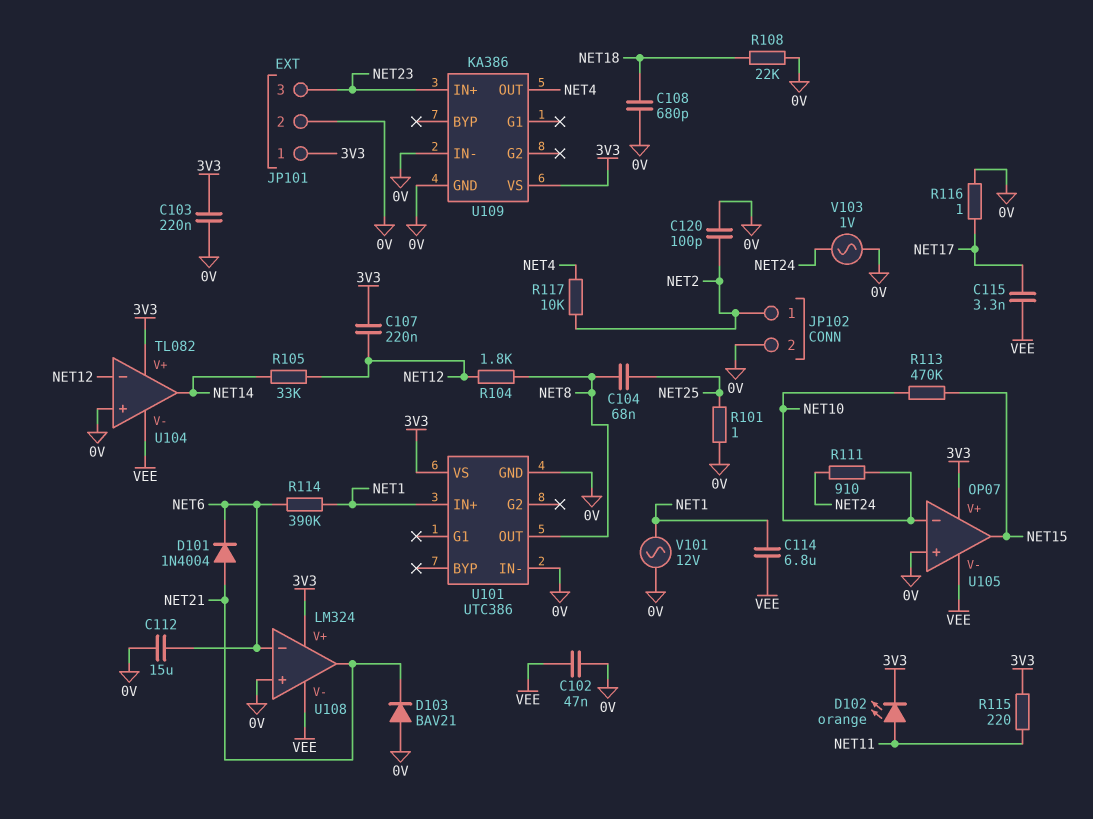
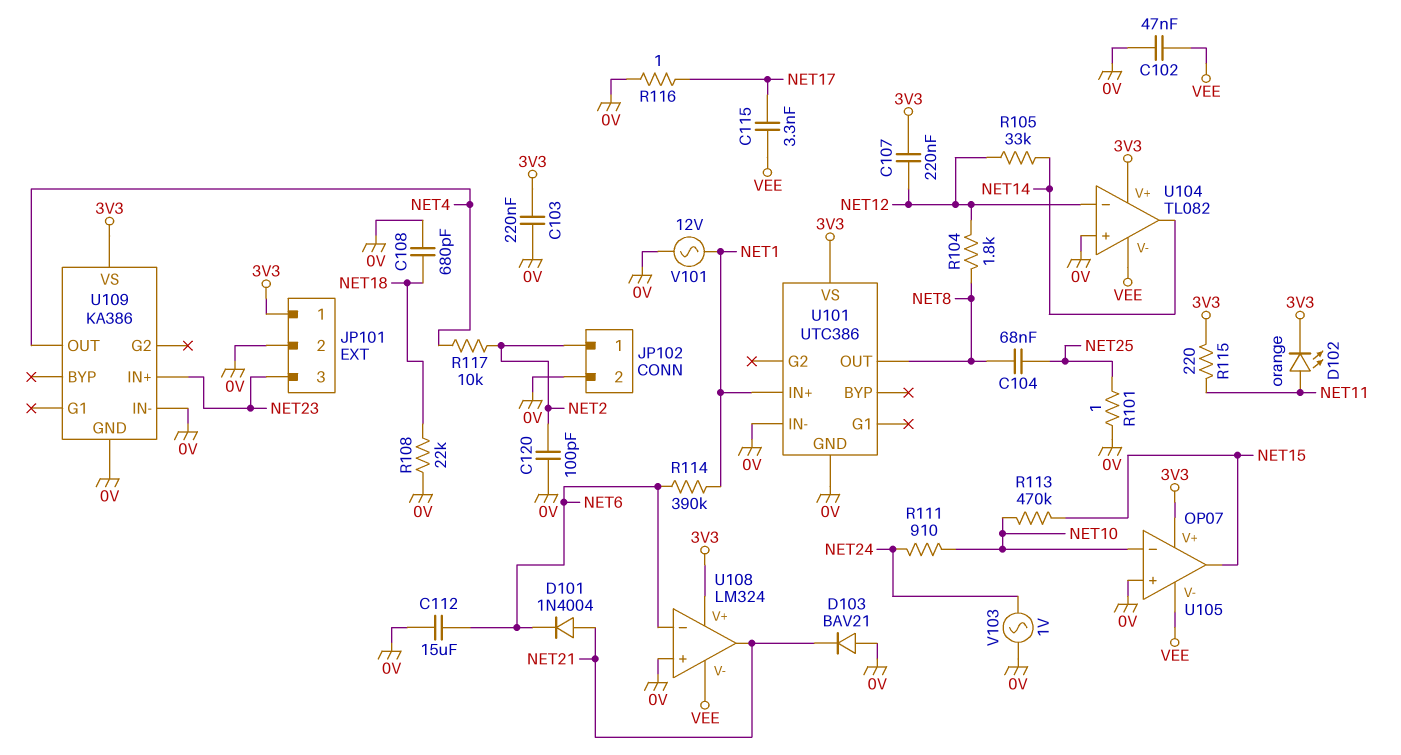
C114: 6.8uF (NET1, VEE) -> none

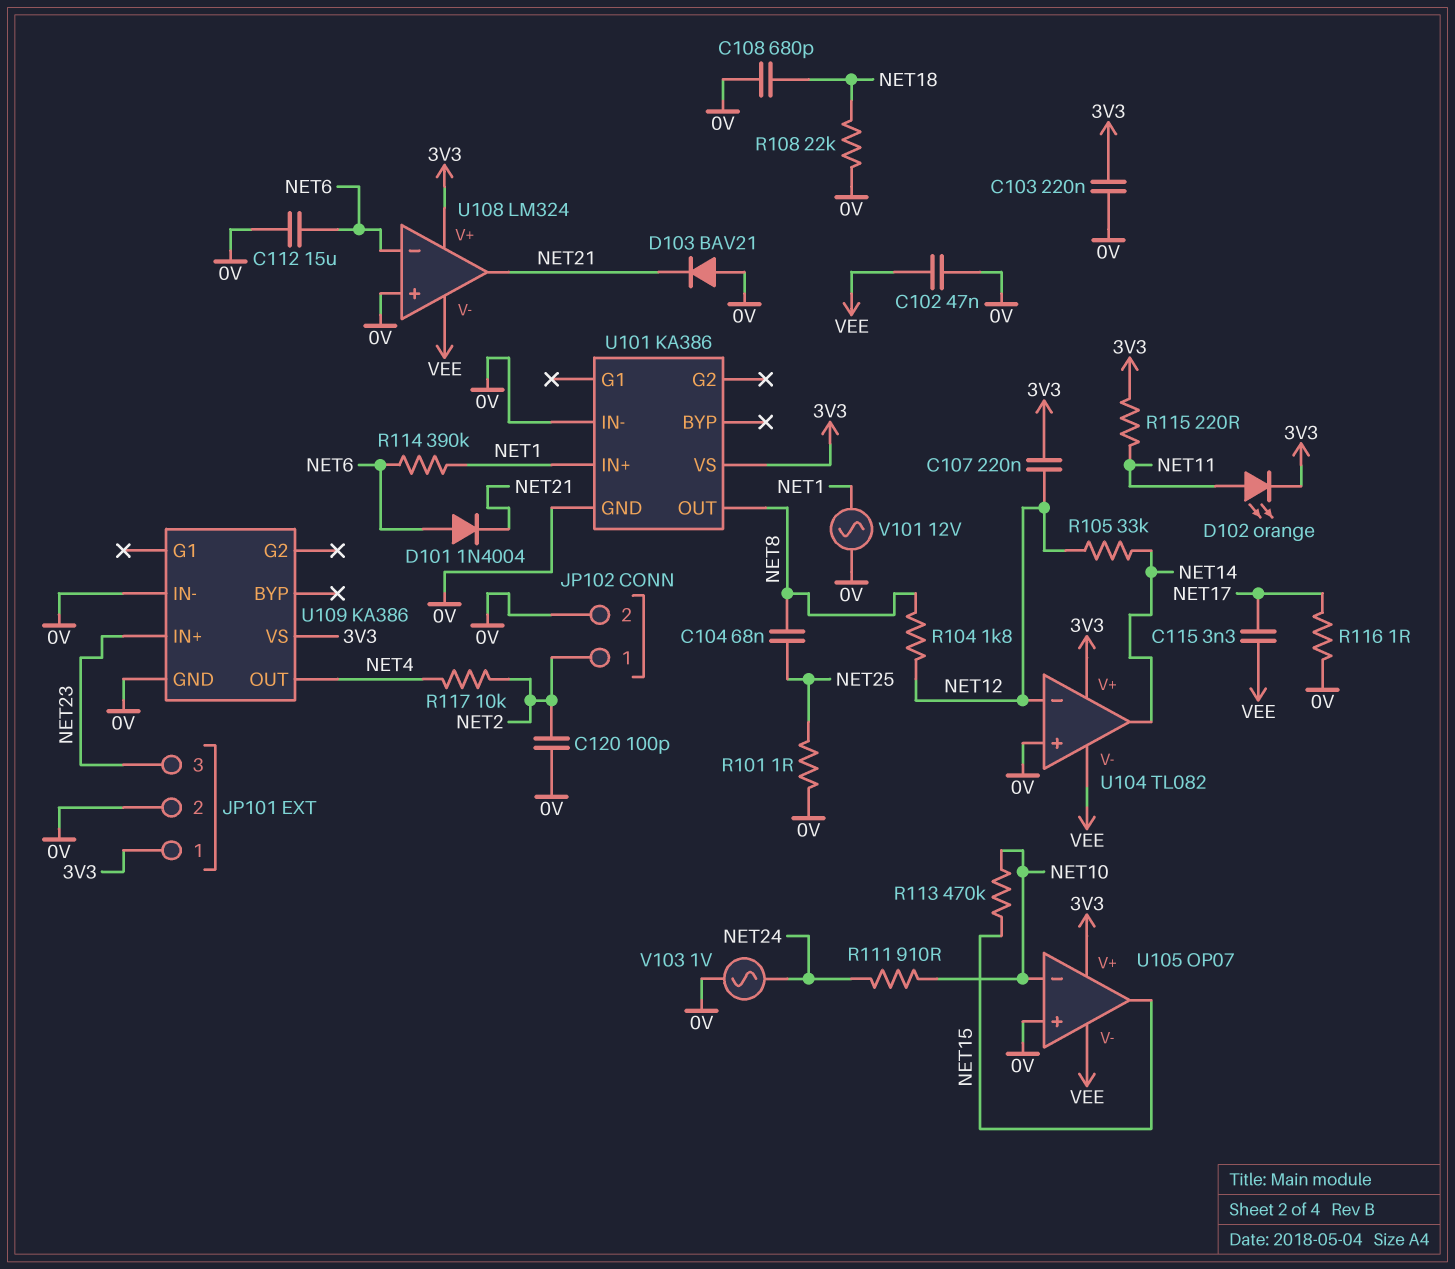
D101: diode 1N4004 (A NET21, K NET6) -> diode 1N4004 (A NET6, K NET21)
U101: UTC386 -> KA386

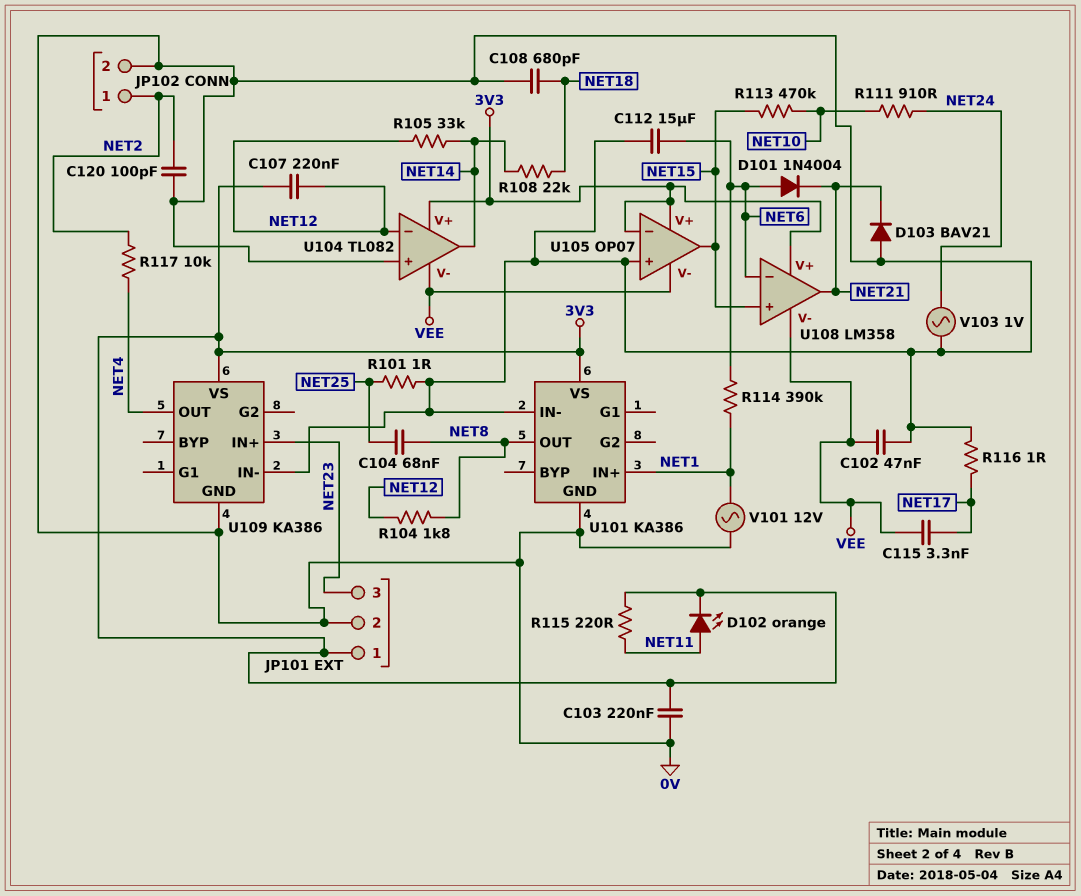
R108: 22k (0V, NET18) -> 22k (NET14, NET18)
U105 pin in-: NET10 -> 3V3
U108: LM324 -> LM358
U108 pin in+: 0V -> NET15

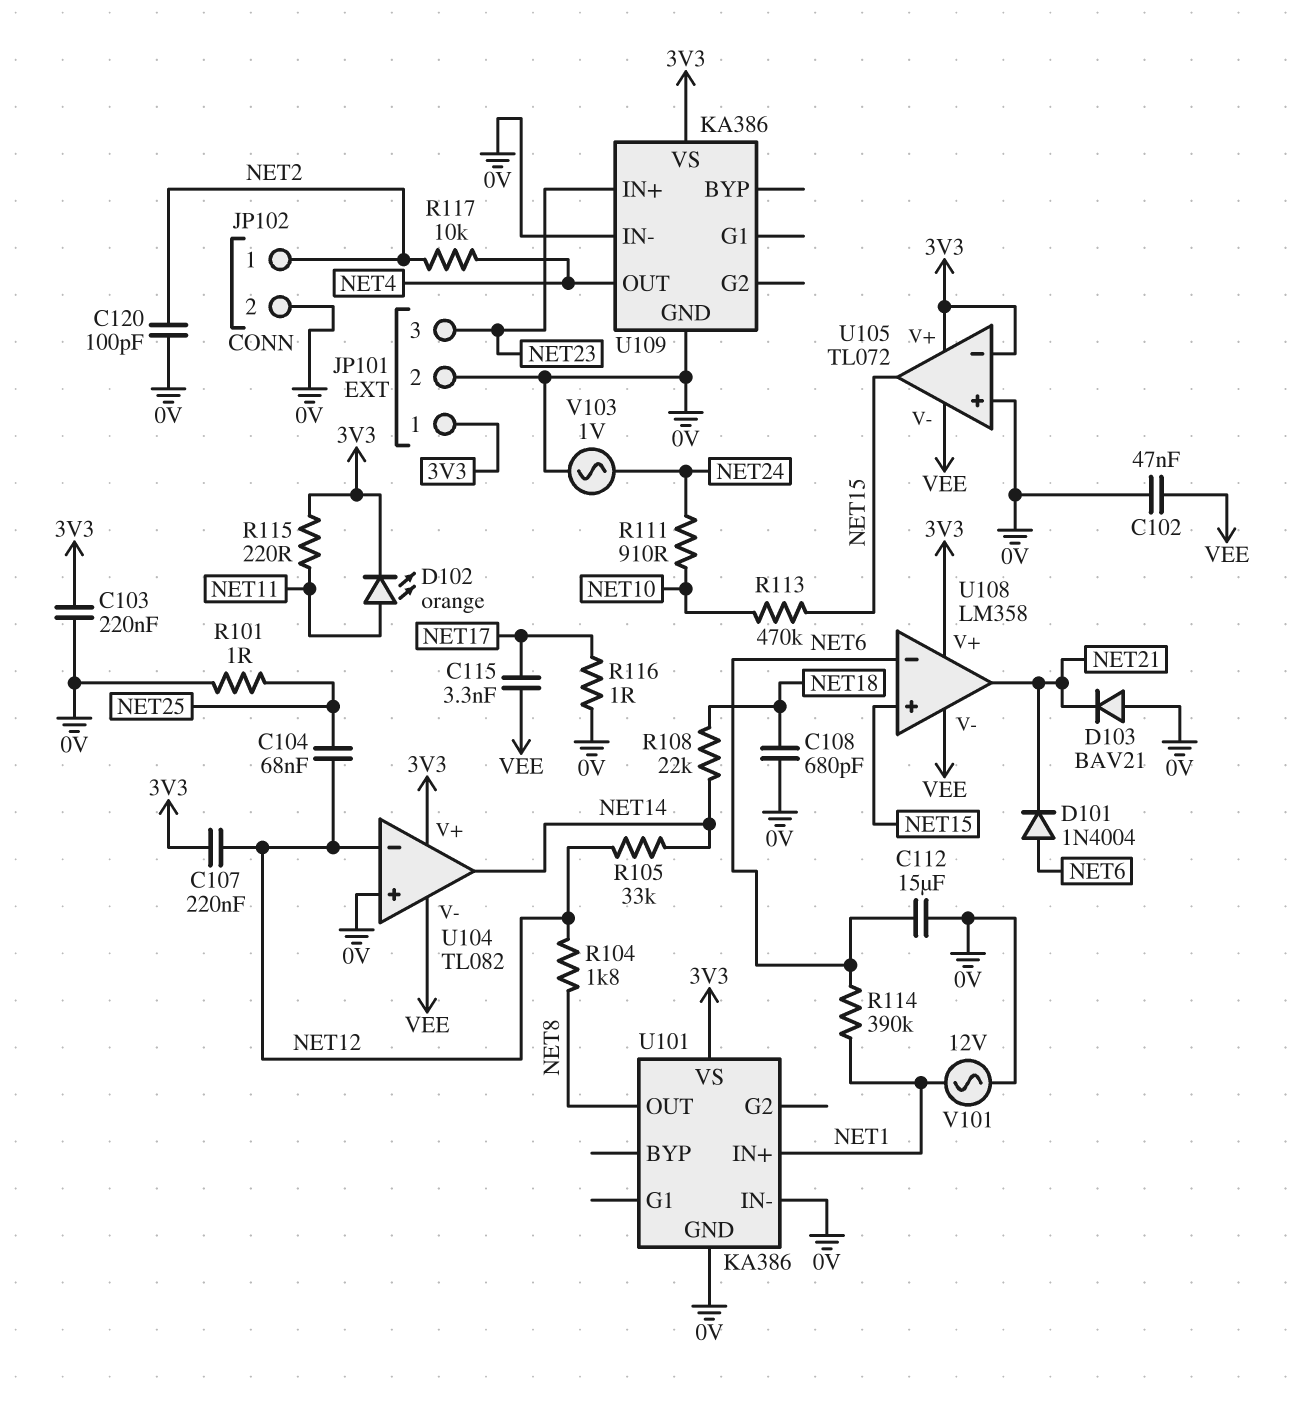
C104: 68nF (NET8, NET25) -> 68nF (NET12, NET25)
U105: OP07 -> TL072

